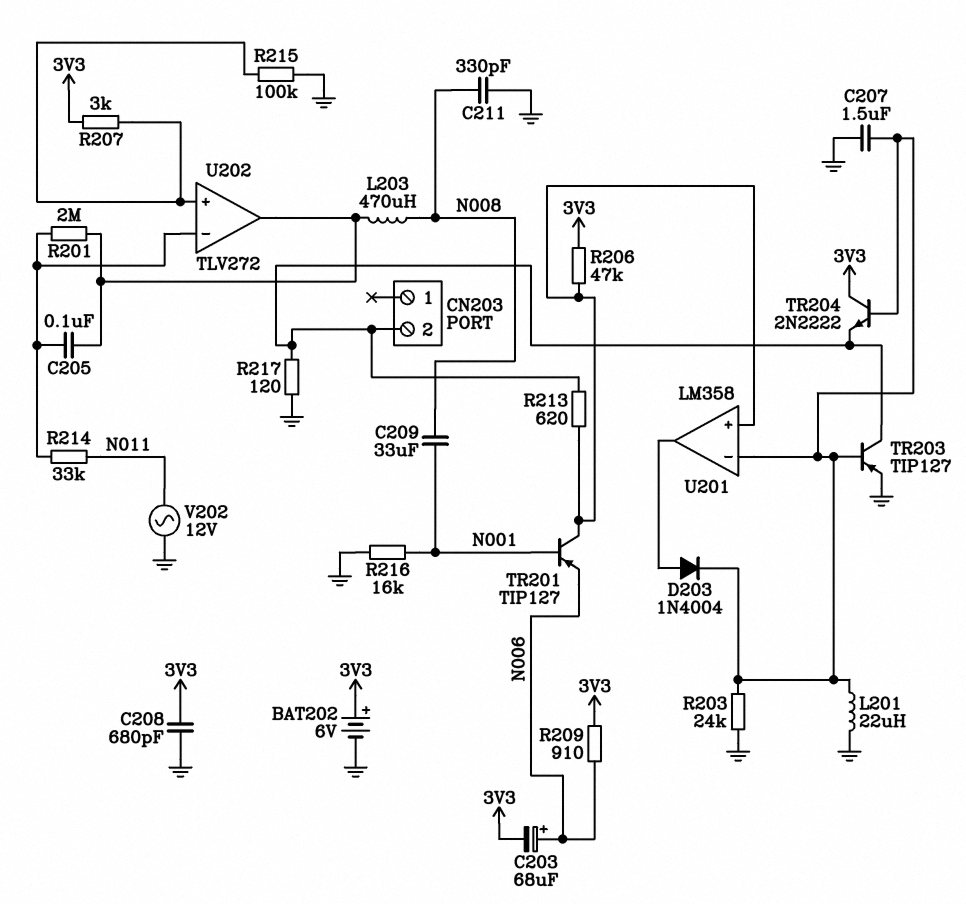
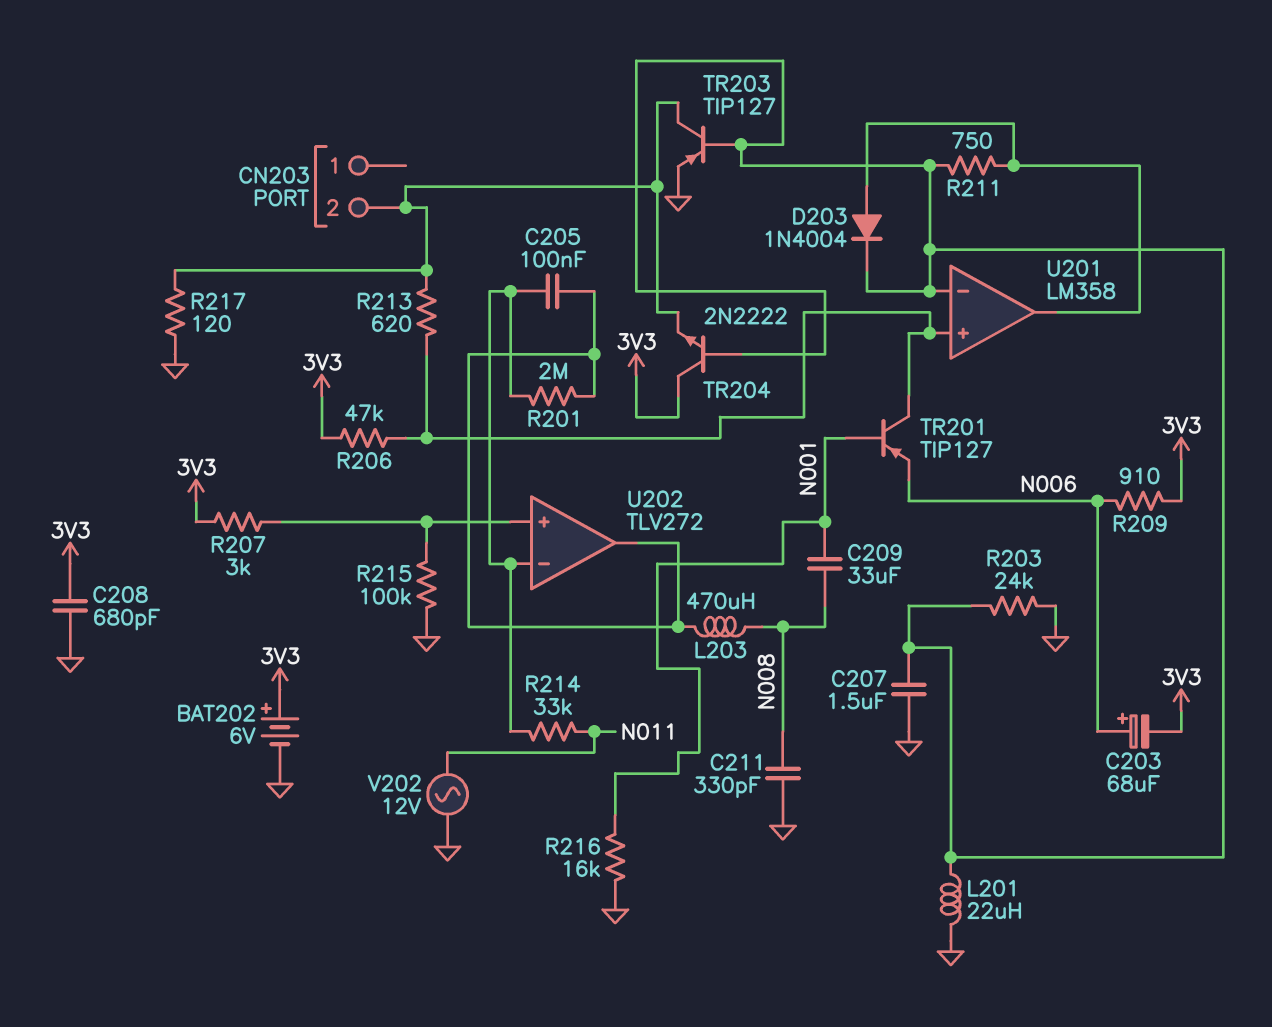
R211: none -> 750 (U201/in-, U201/out)

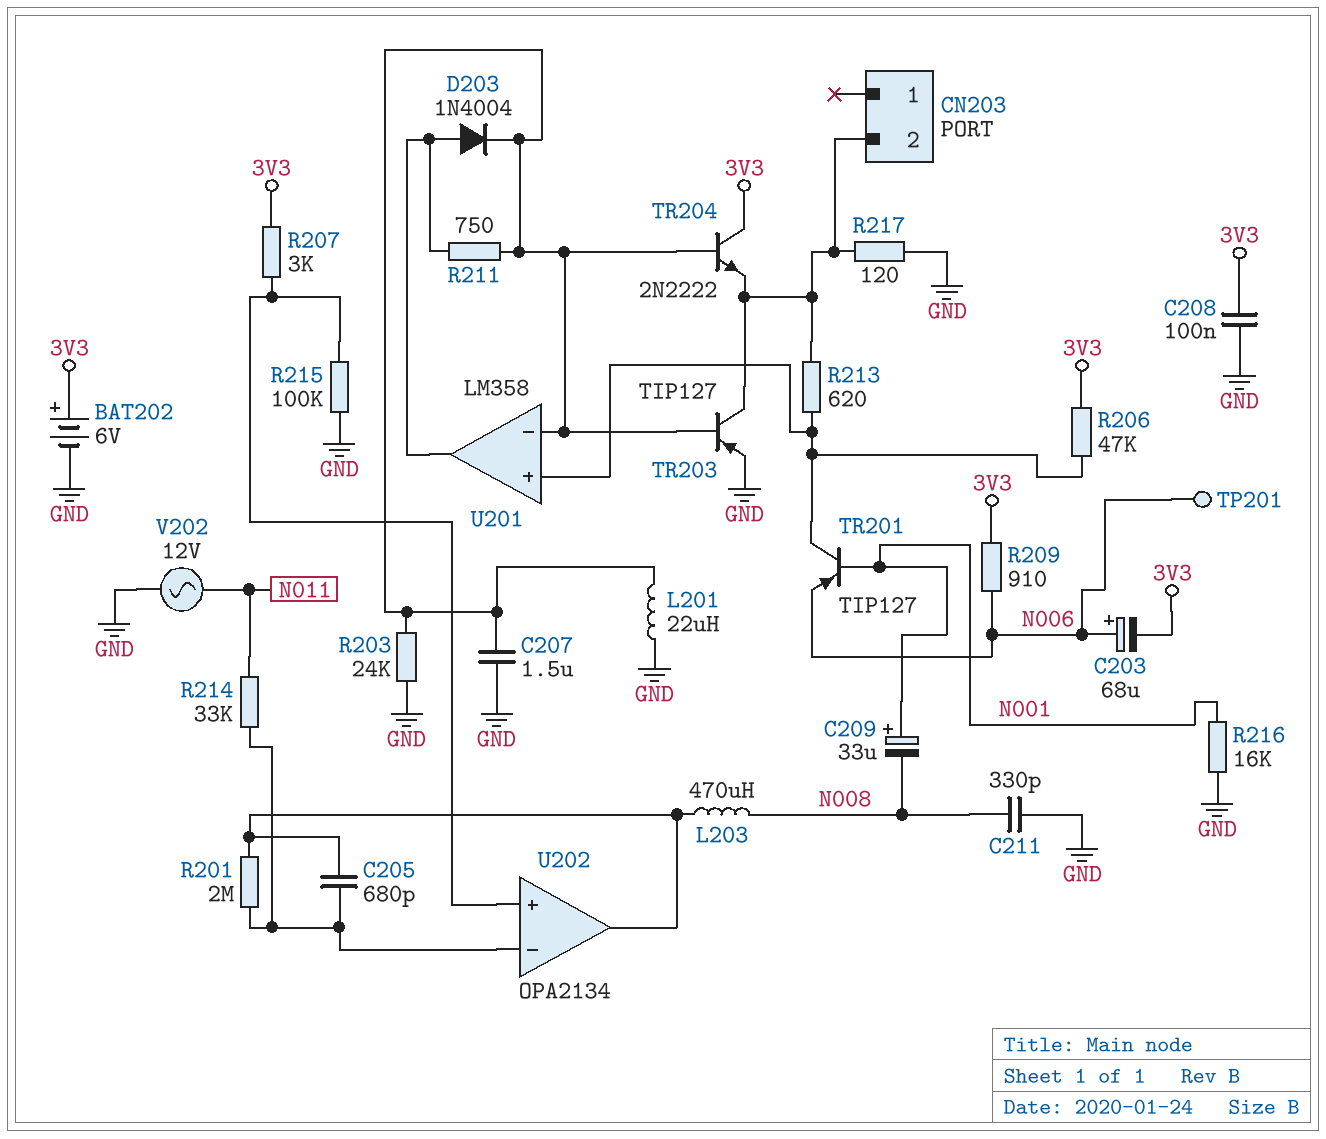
C205: 100nF (U202/in-, U202/out) -> 680pF (U202/in-, U202/out)
C208: 680pF (3V3, GND) -> 100nF (3V3, GND)
C209: 33uF (N001, N008) -> 33uF (plus N001, minus N008)
TP201: none -> test point (N006)
U202: TLV272 -> OPA2134

